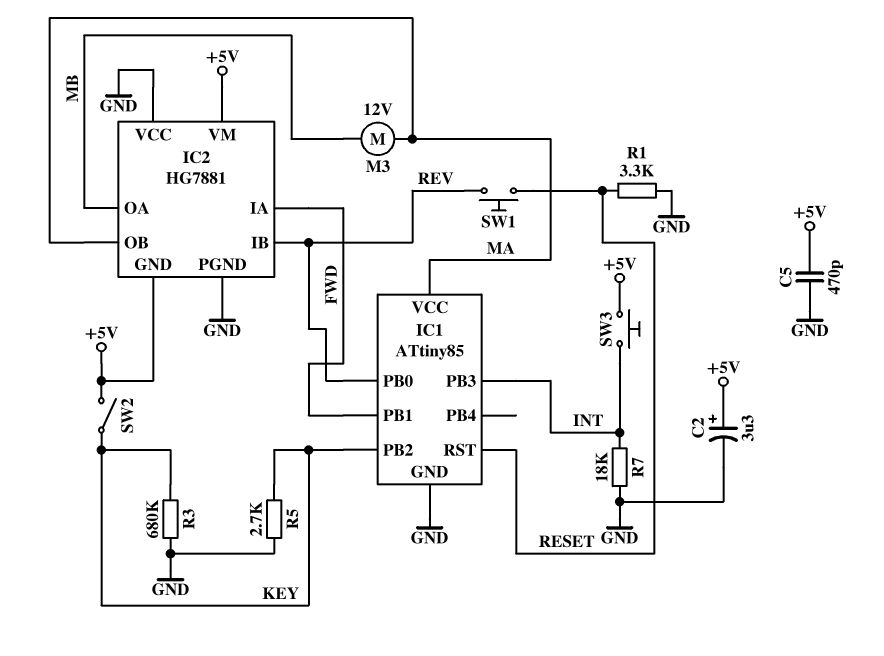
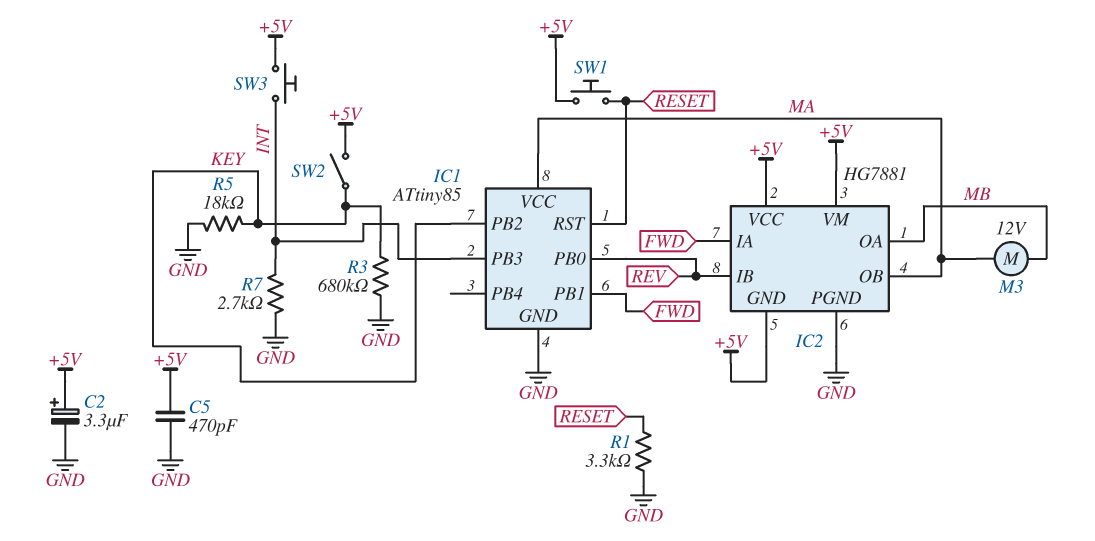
IC2 pin VCC: GND -> +5V
R5: 2.7k (GND, KEY) -> 18k (GND, KEY)
R7: 18k (GND, INT) -> 2.7k (GND, INT)
SW1: button (RESET, REV) -> button (+5V, RESET)

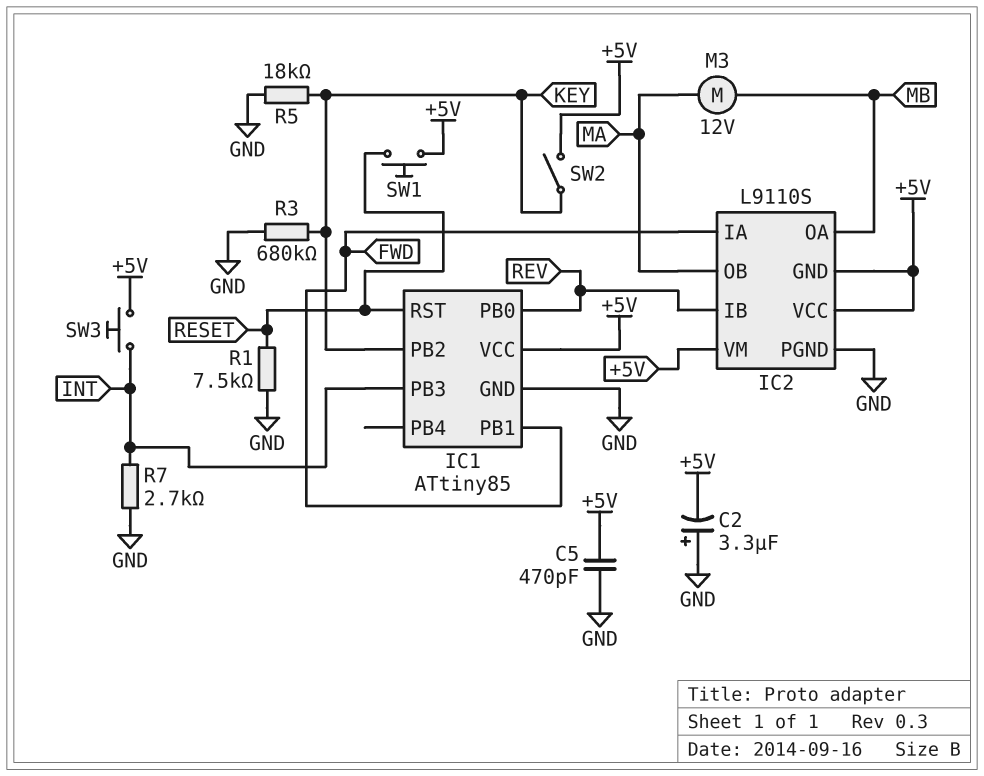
C2: 3.3uF (plus +5V, minus GND) -> 3.3uF (plus GND, minus +5V)
IC1 pin VCC: MA -> +5V
IC2: HG7881 -> L9110S
R1: 3.3k (GND, RESET) -> 7.5k (GND, RESET)

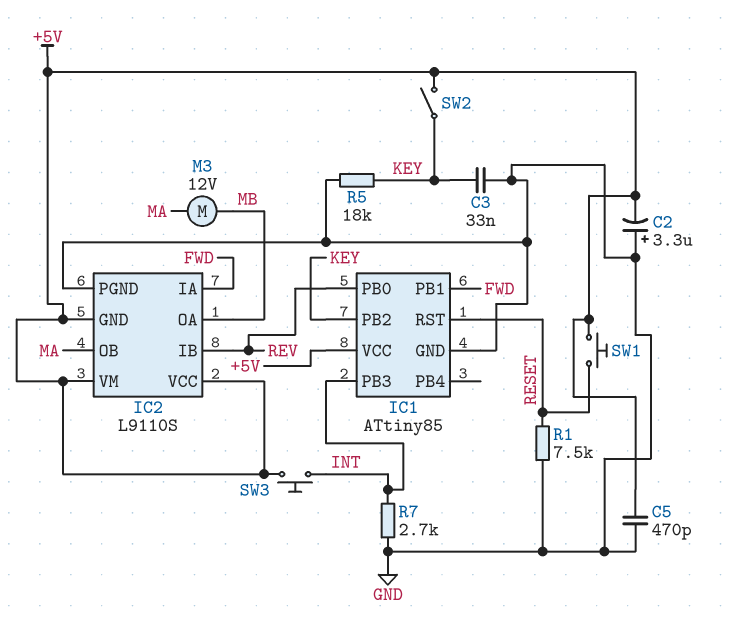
C3: none -> 33nF (GND, KEY)
R3: 680k (GND, KEY) -> none

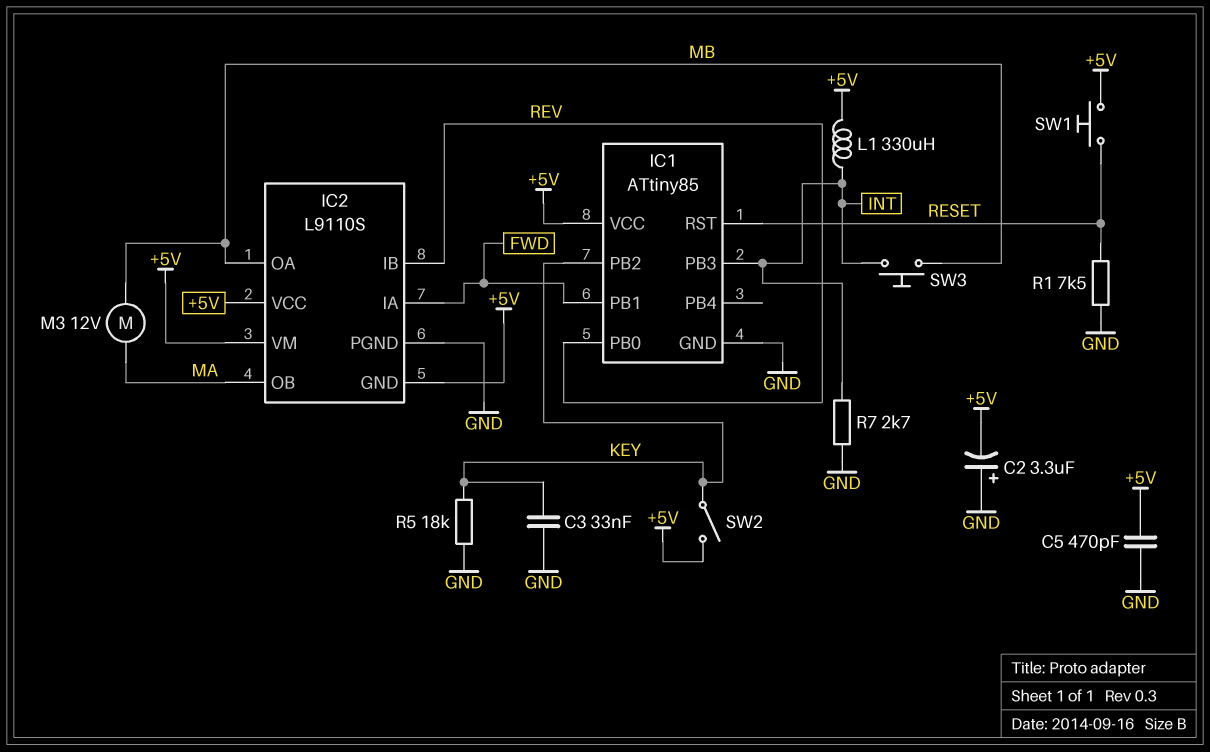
L1: none -> 330uH (+5V, INT)
SW3: button (+5V, INT) -> button (INT, MB)

